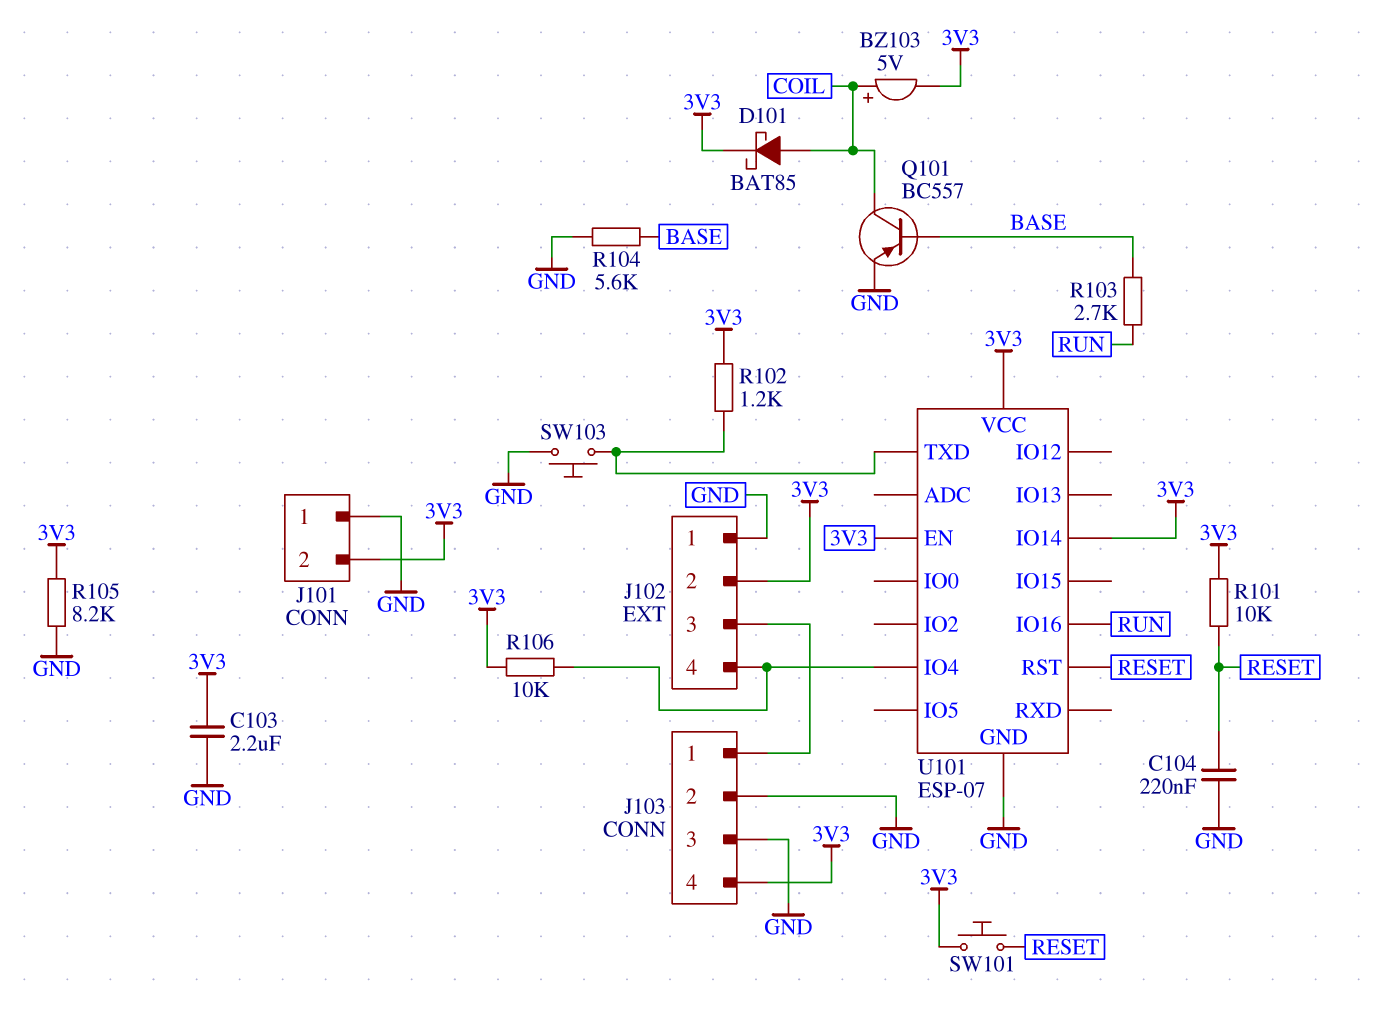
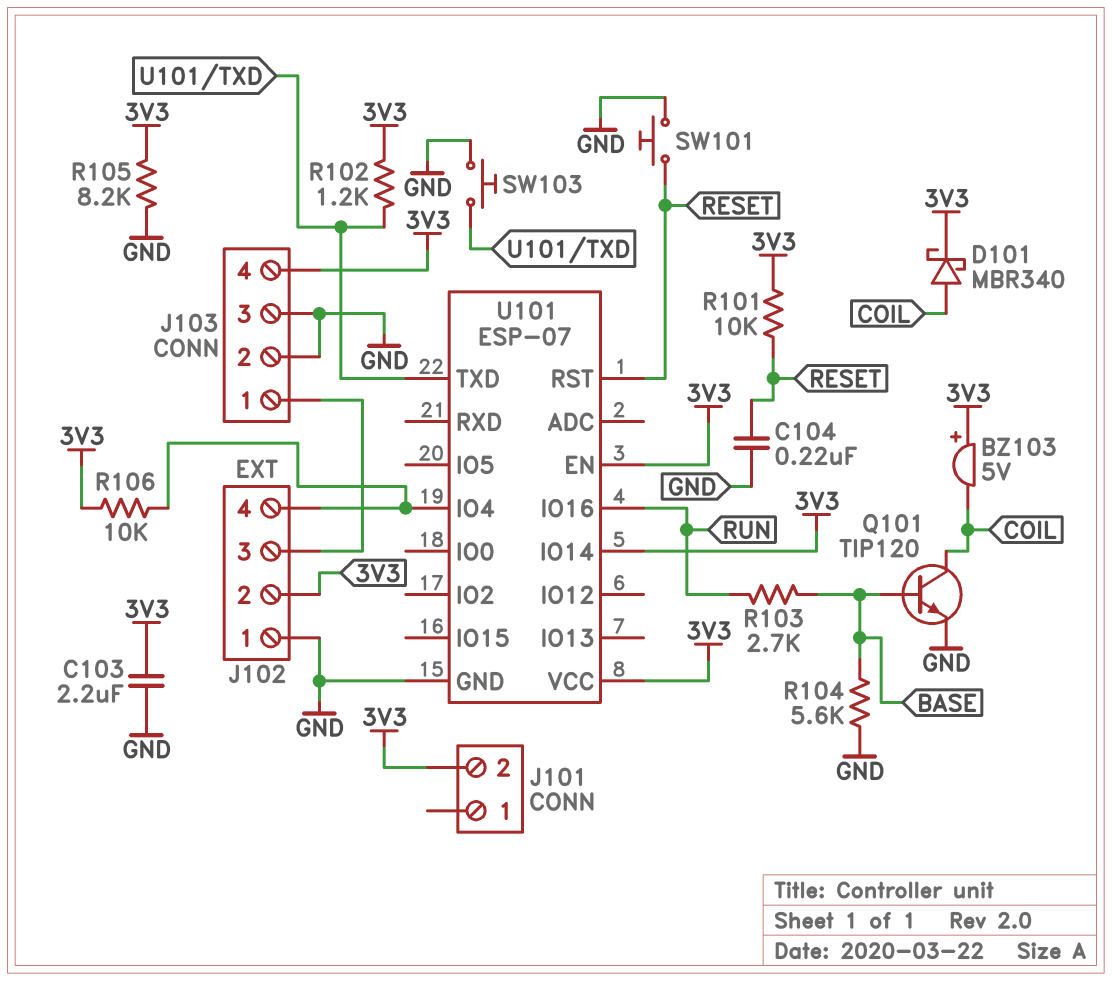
BZ103: buzzer 5V (plus COIL, minus 3V3) -> buzzer 5V (plus 3V3, minus COIL)
D101: schottky BAT85 (A COIL, K 3V3) -> schottky MBR340 (A COIL, K 3V3)
J101 pin 1: GND -> none
Q101: PNP BC557 (B BASE, C COIL, E GND) -> NPN TIP120 (B BASE, C COIL, E GND)
SW101: button (3V3, RESET) -> button (GND, RESET)

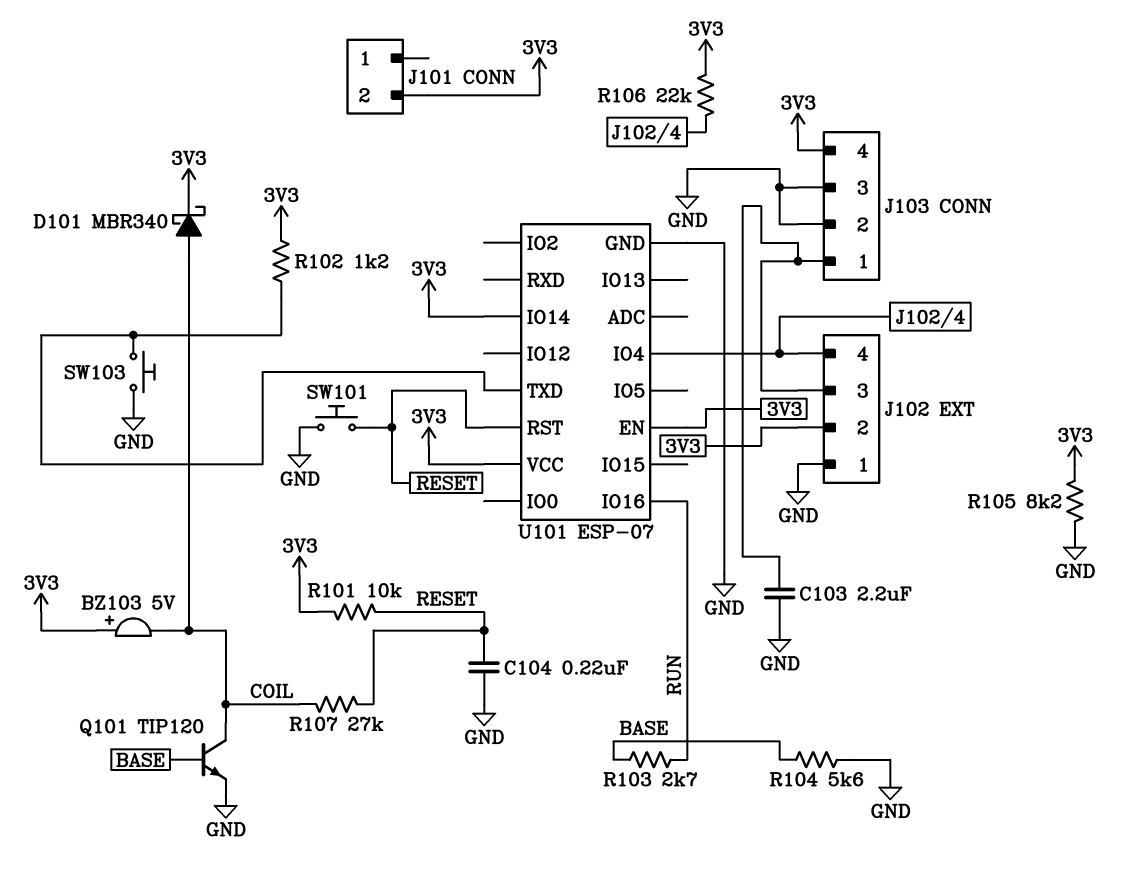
C103: 2.2uF (3V3, GND) -> 2.2uF (GND, J102/3)
R106: 10k (3V3, J102/4) -> 22k (3V3, J102/4)
R107: none -> 27k (COIL, RESET)

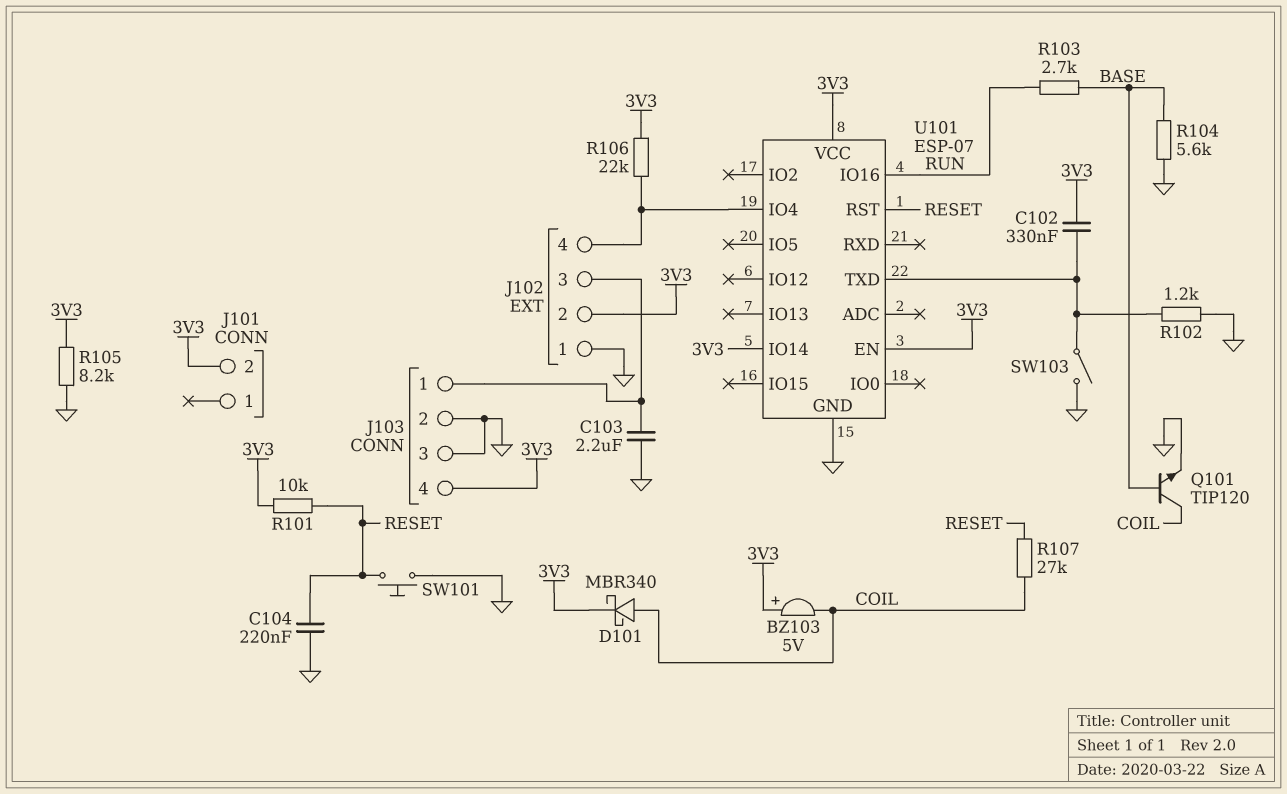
C102: none -> 330nF (3V3, U101/TXD)
R102: 1.2k (3V3, U101/TXD) -> 1.2k (GND, U101/TXD)
SW103: button (GND, U101/TXD) -> switch (GND, U101/TXD)

